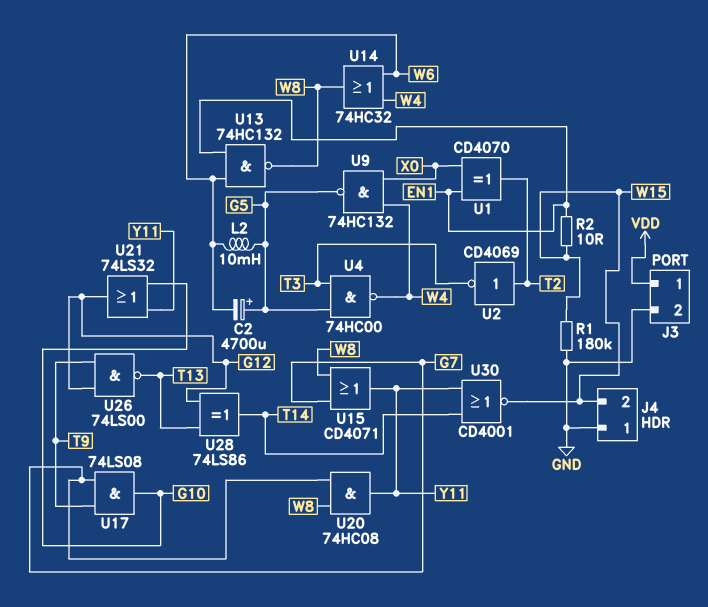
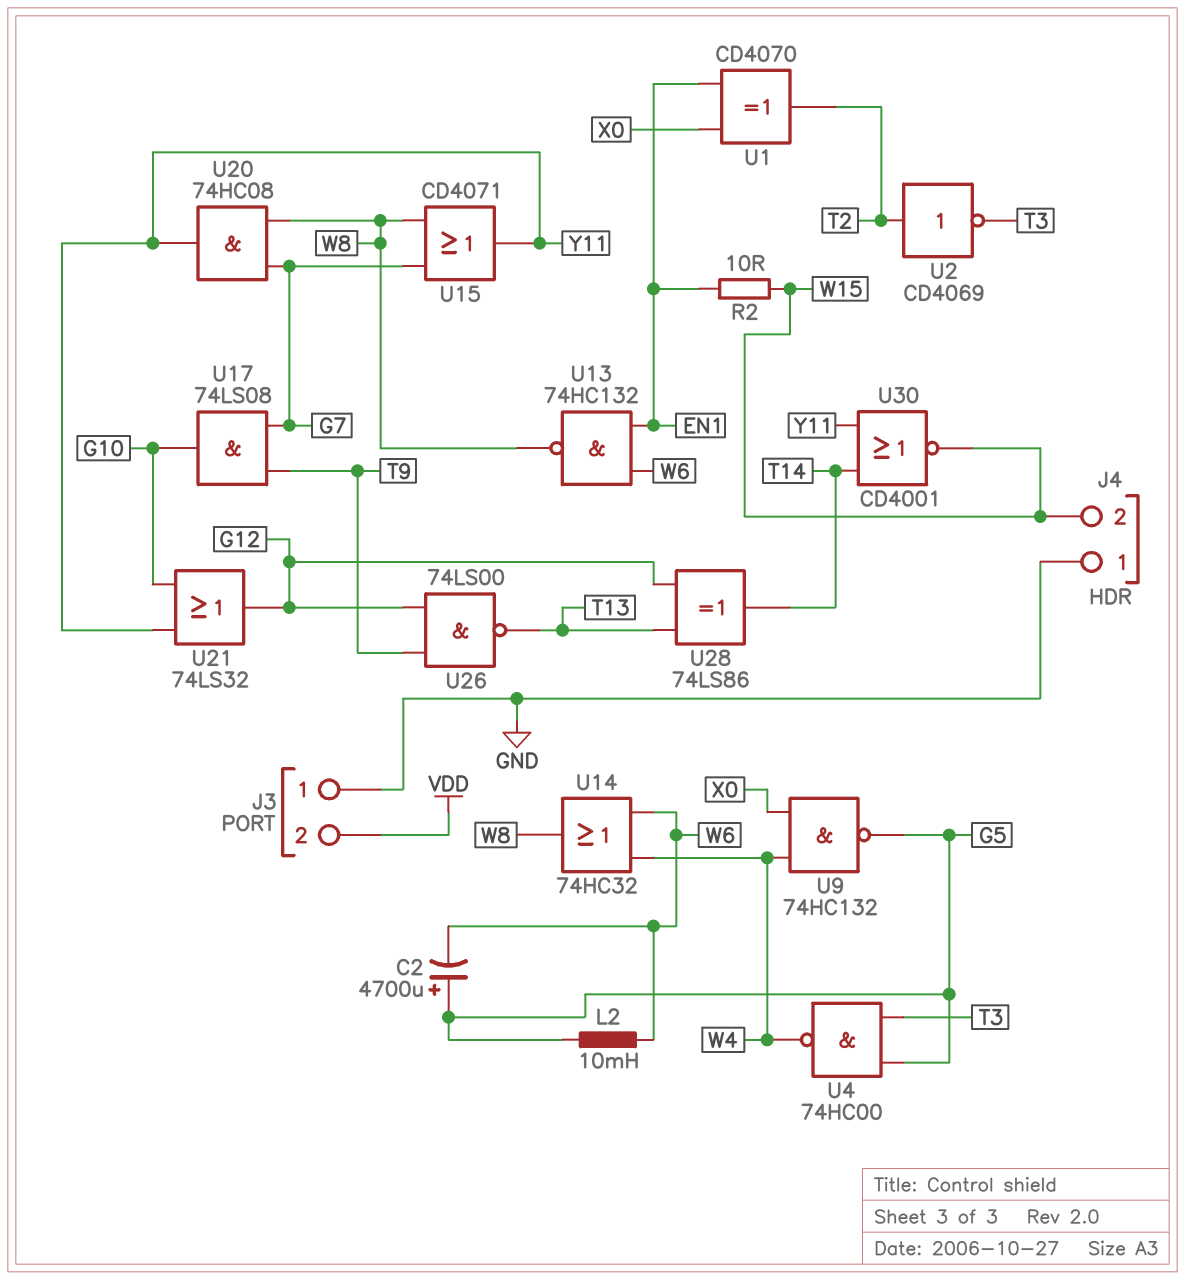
J3 pin 1: VDD -> GND
J3 pin 2: GND -> VDD
R1: 180k (GND, W15) -> none

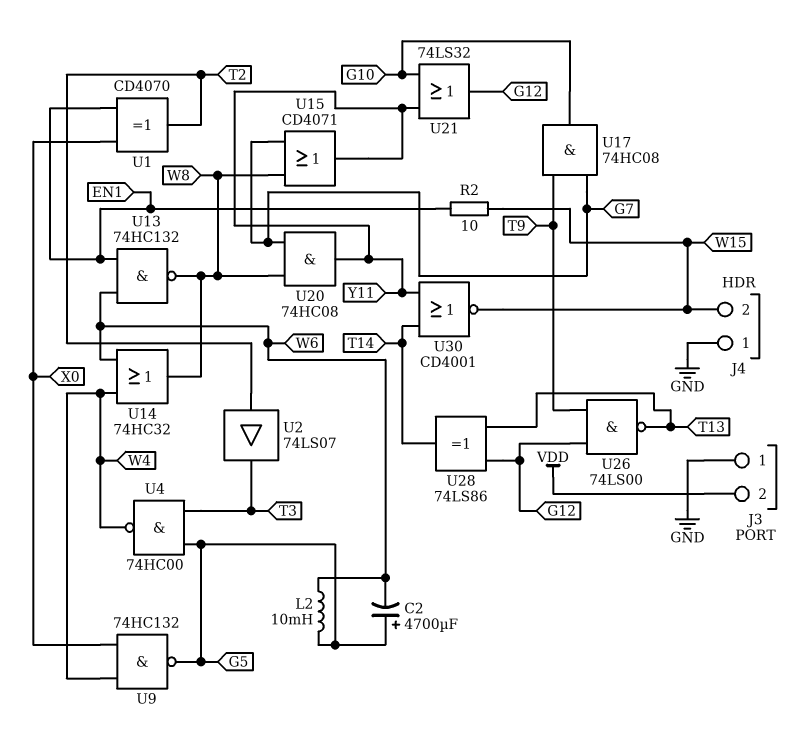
U2: NOT CD4069 (in T2, out T3) -> buffer 74LS07 (in T2, out T3)
U17: AND 74LS08 (in G7, in T9, out G10) -> AND 74HC08 (in G7, in T9, out G10)

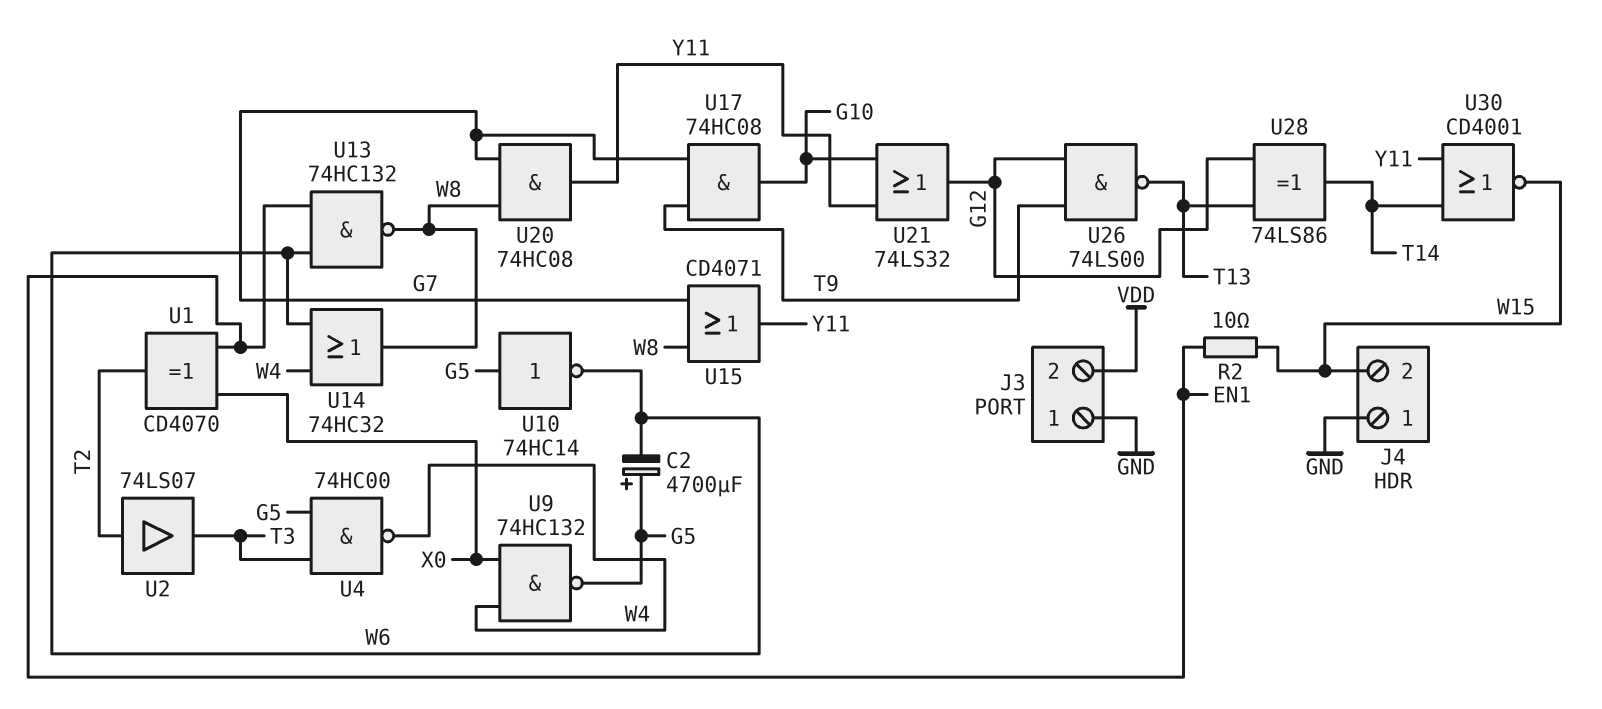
L2: 10mH (G5, W6) -> none
U10: none -> NOT 74HC14 (in G5, out W6)

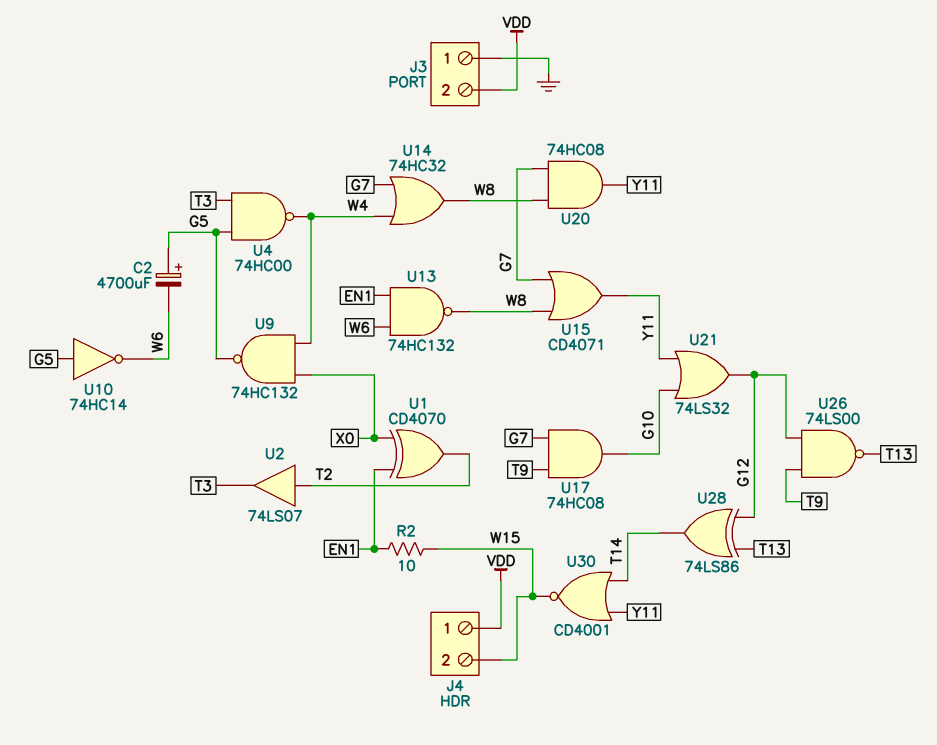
J4 pin 1: GND -> VDD
U14: OR 74HC32 (in W4, in W6, out W8) -> OR 74HC32 (in G7, in W4, out W8)

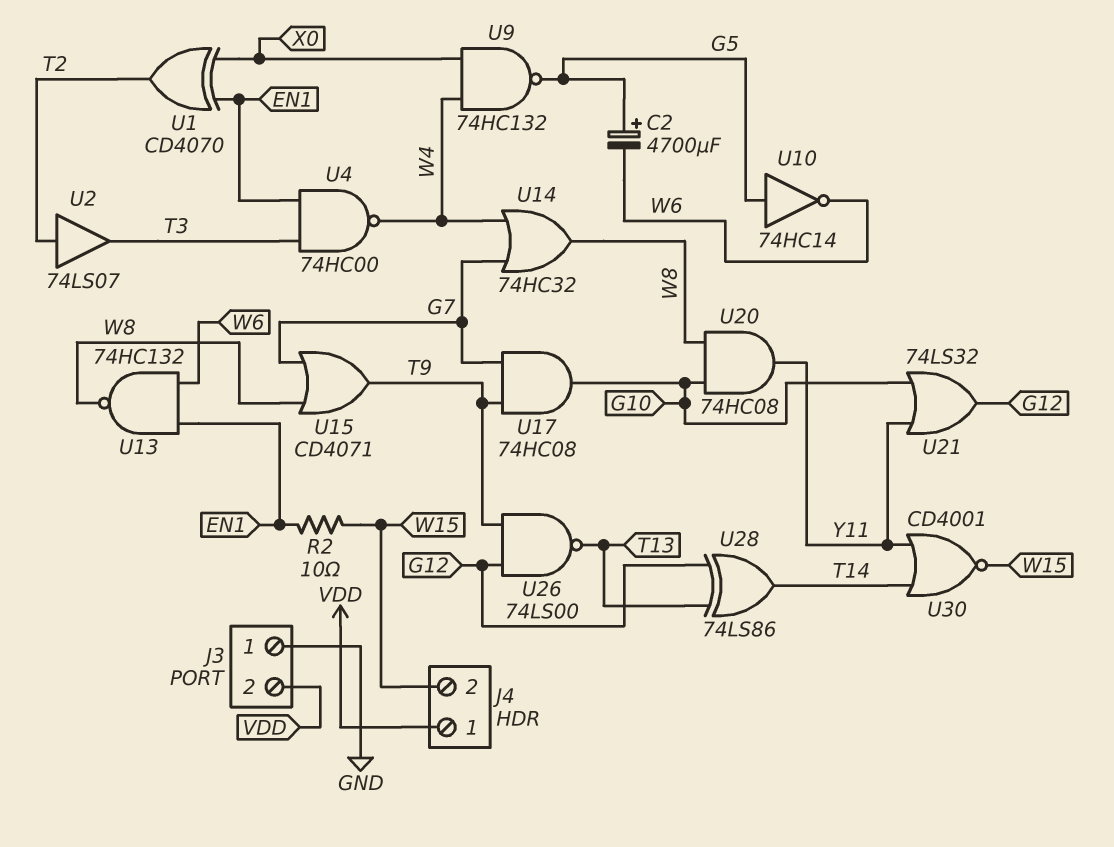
U4: NAND 74HC00 (in G5, in T3, out W4) -> NAND 74HC00 (in EN1, in T3, out W4)
U15: OR CD4071 (in G7, in W8, out Y11) -> OR CD4071 (in G7, in W8, out T9)
U20: AND 74HC08 (in G7, in W8, out Y11) -> AND 74HC08 (in G10, in W8, out Y11)

